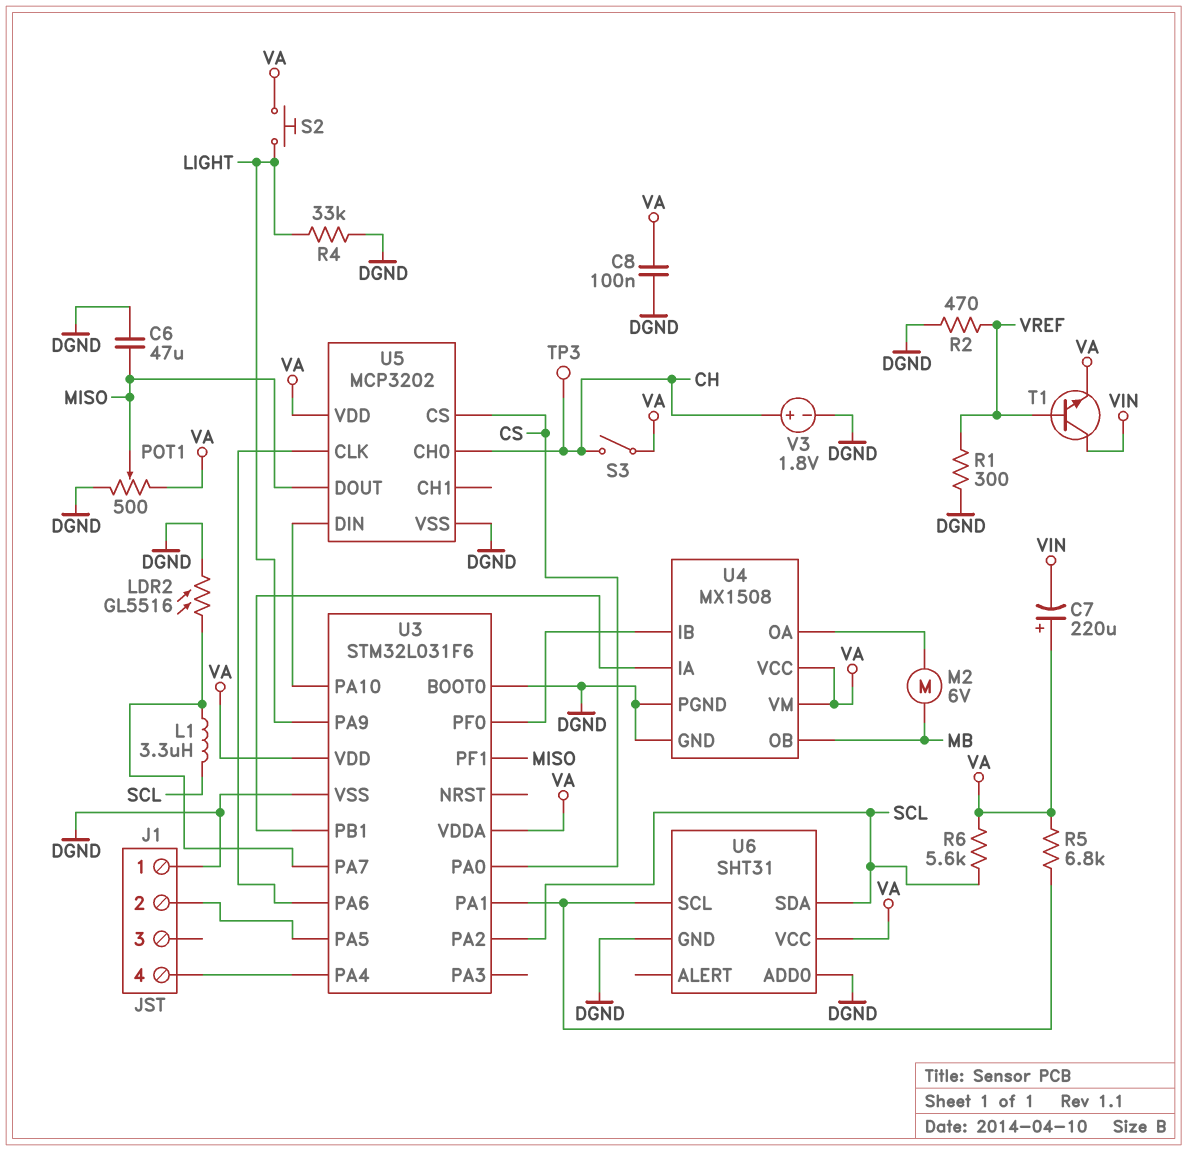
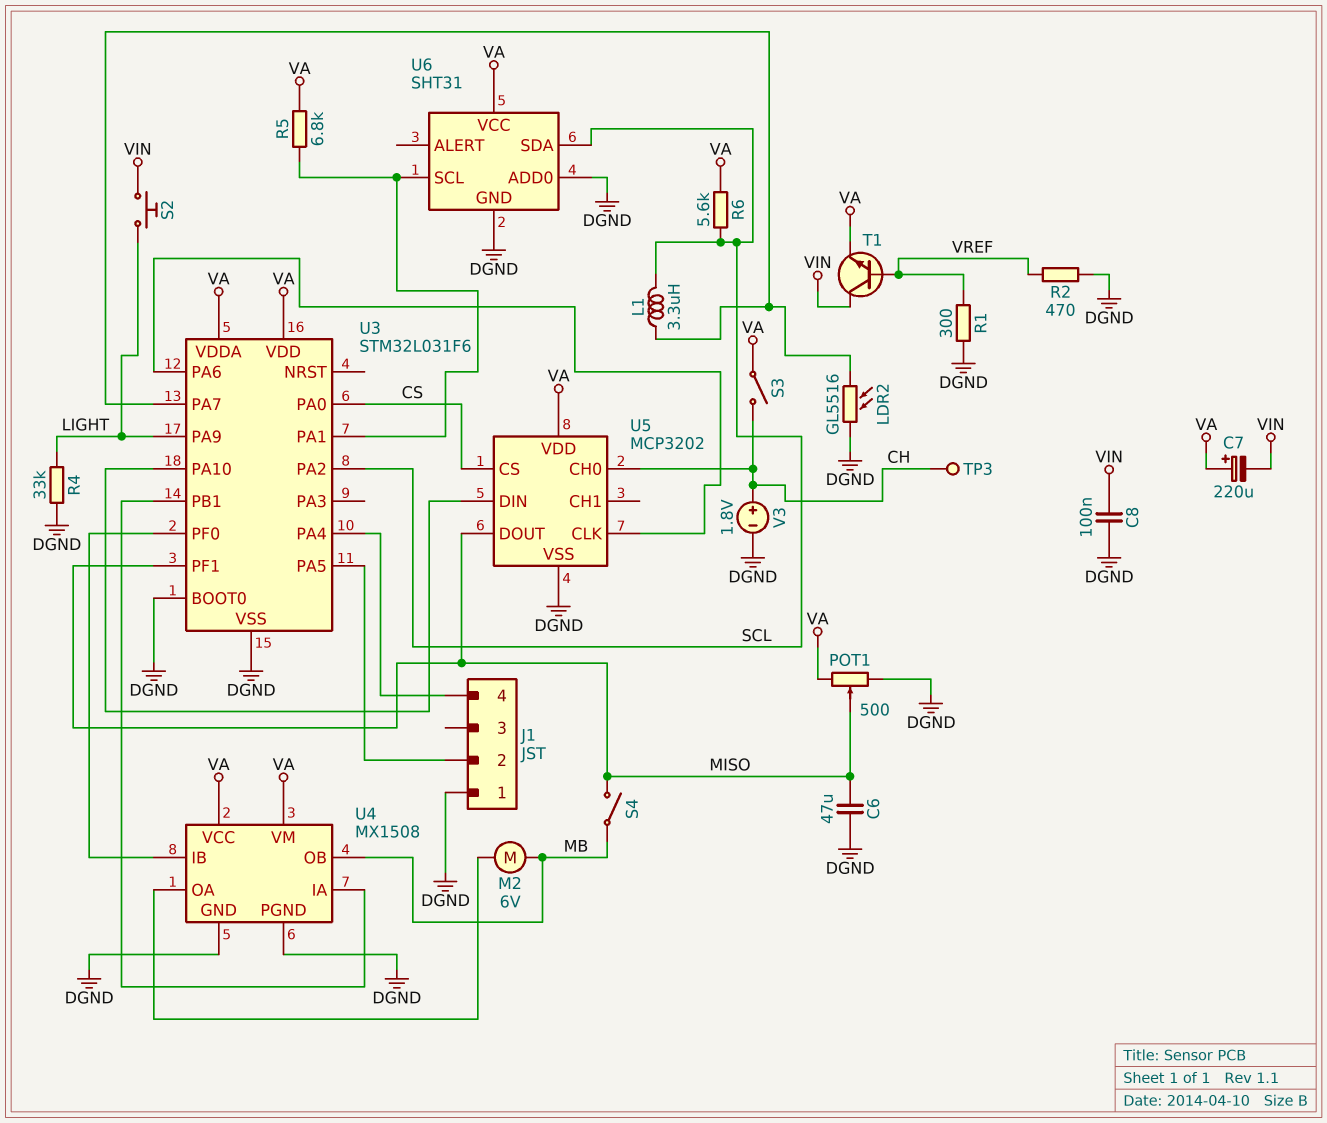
C8: 100nF (DGND, VA) -> 100nF (DGND, VIN)
S2: button (LIGHT, VA) -> button (LIGHT, VIN)
S4: none -> switch (MB, MISO)

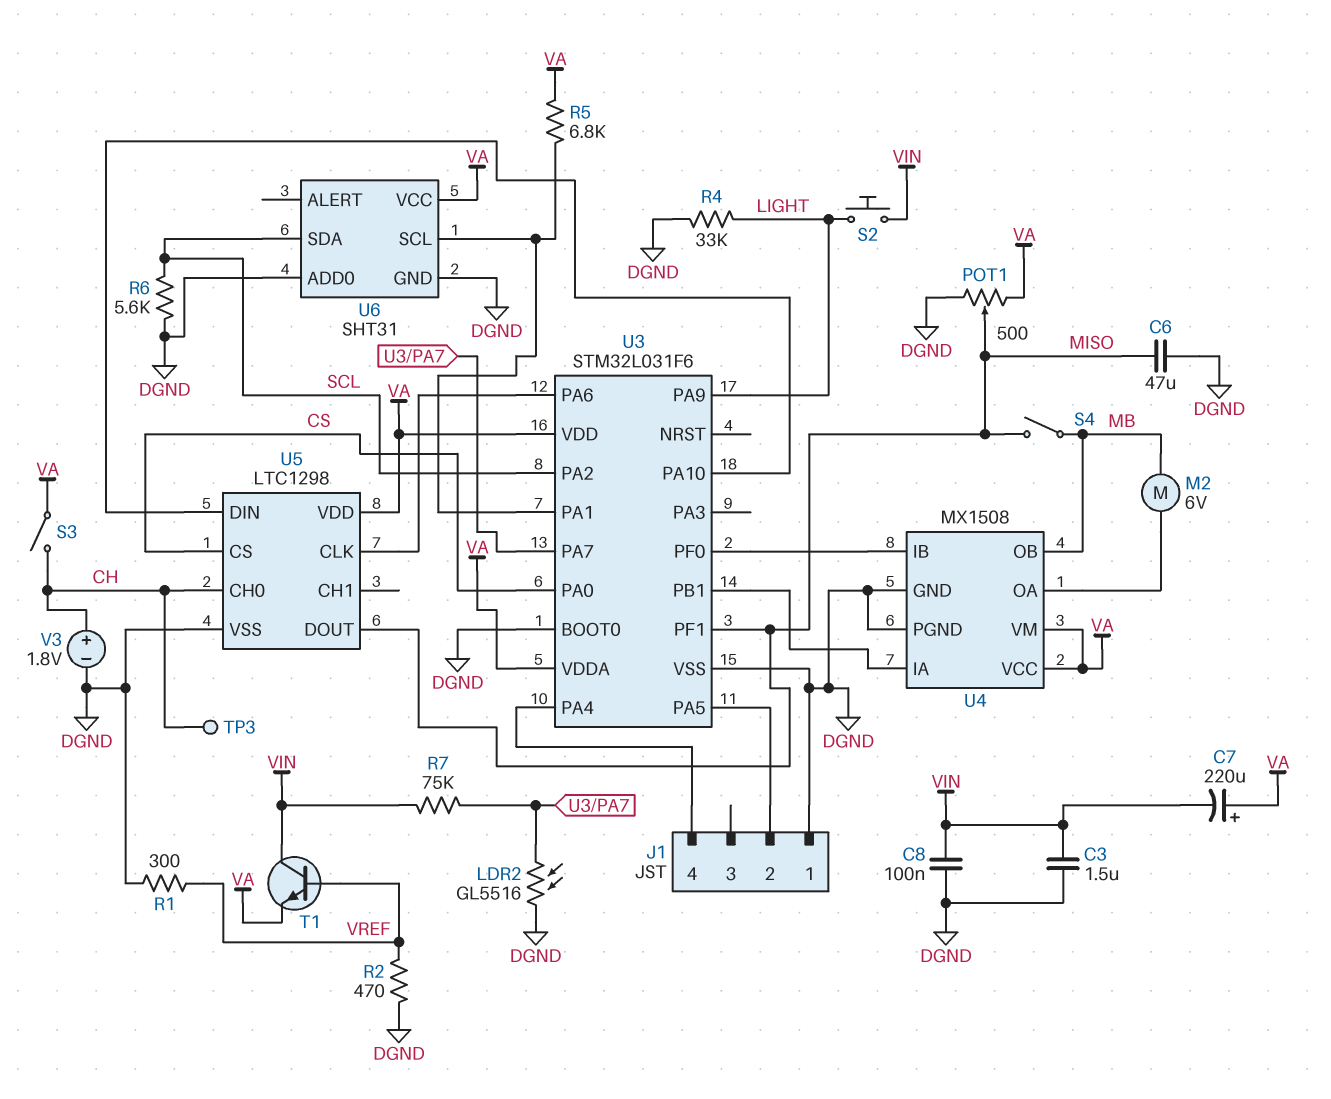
C3: none -> 1.5uF (DGND, VIN)
L1: 3.3uH (SCL, U3/PA7) -> none
R6: 5.6k (SCL, VA) -> 5.6k (DGND, SCL)
R7: none -> 75k (U3/PA7, VIN)
U5: MCP3202 -> LTC1298

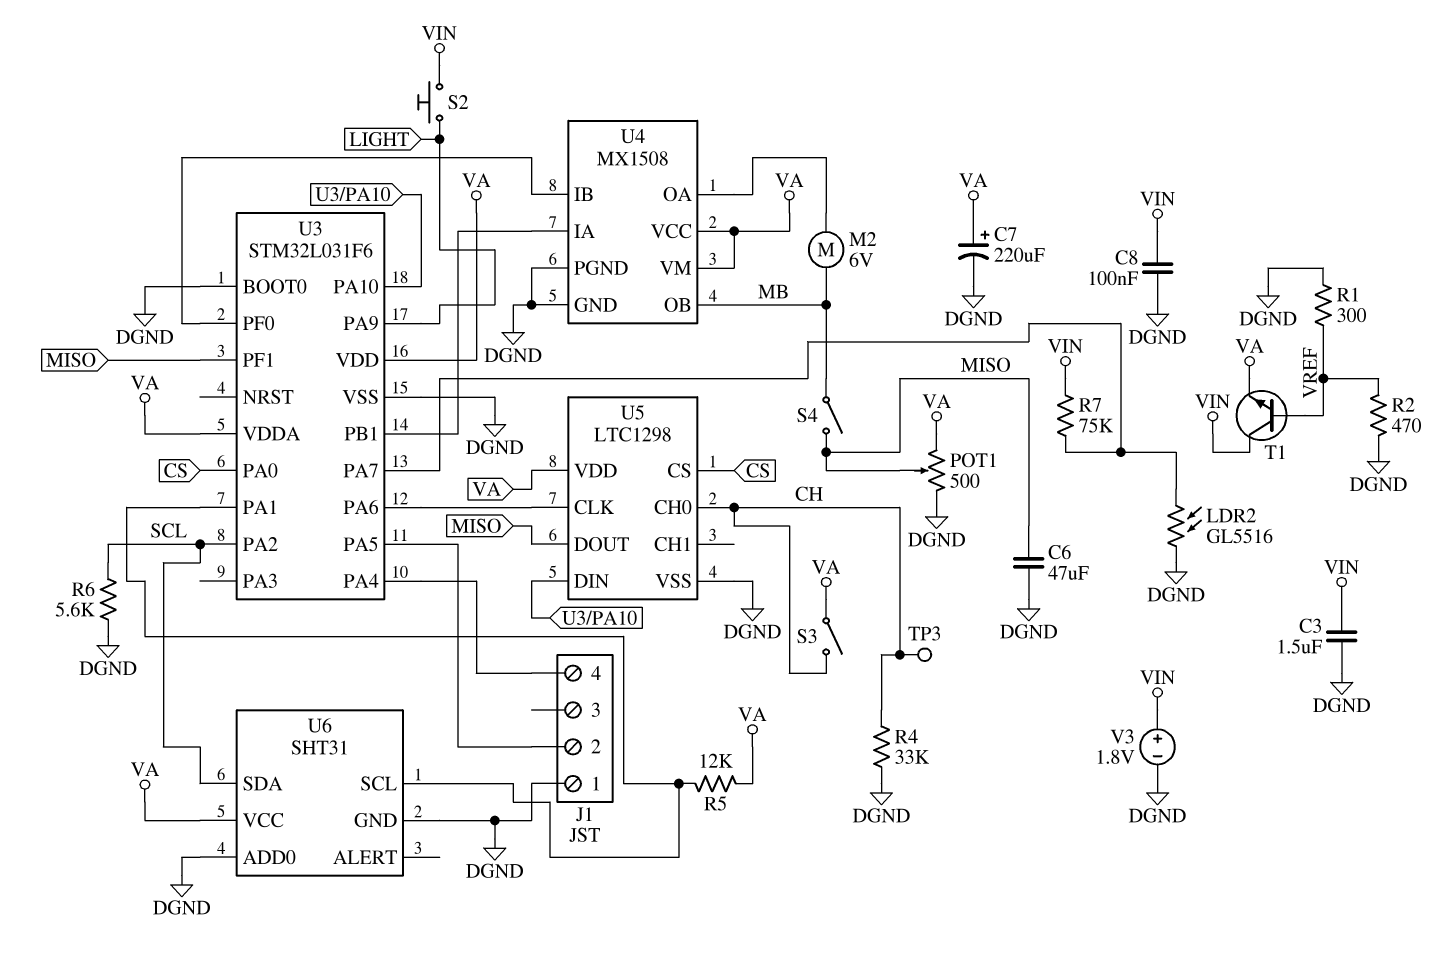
C7: 220uF (plus VA, minus VIN) -> 220uF (plus VA, minus DGND)
R4: 33k (DGND, LIGHT) -> 33k (CH, DGND)
R5: 6.8k (U3/PA1, VA) -> 12k (U3/PA1, VA)
V3: 1.8V (plus CH, minus DGND) -> 1.8V (plus VIN, minus DGND)

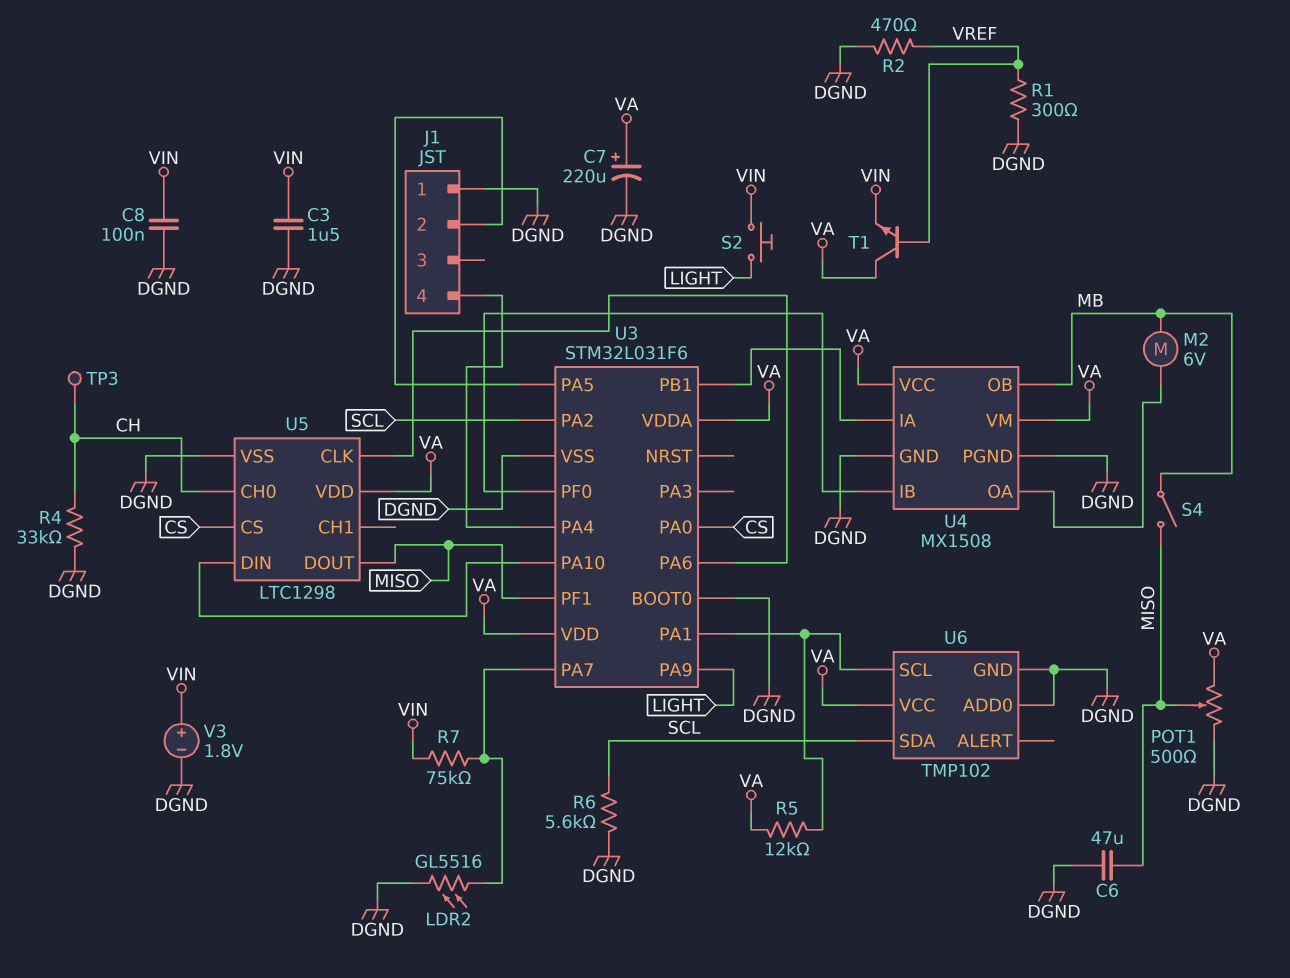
S3: switch (CH, VA) -> none
T1: NPN (B VREF, C VIN, E VA) -> NPN (B VREF, C VA, E VIN)
U6: SHT31 -> TMP102

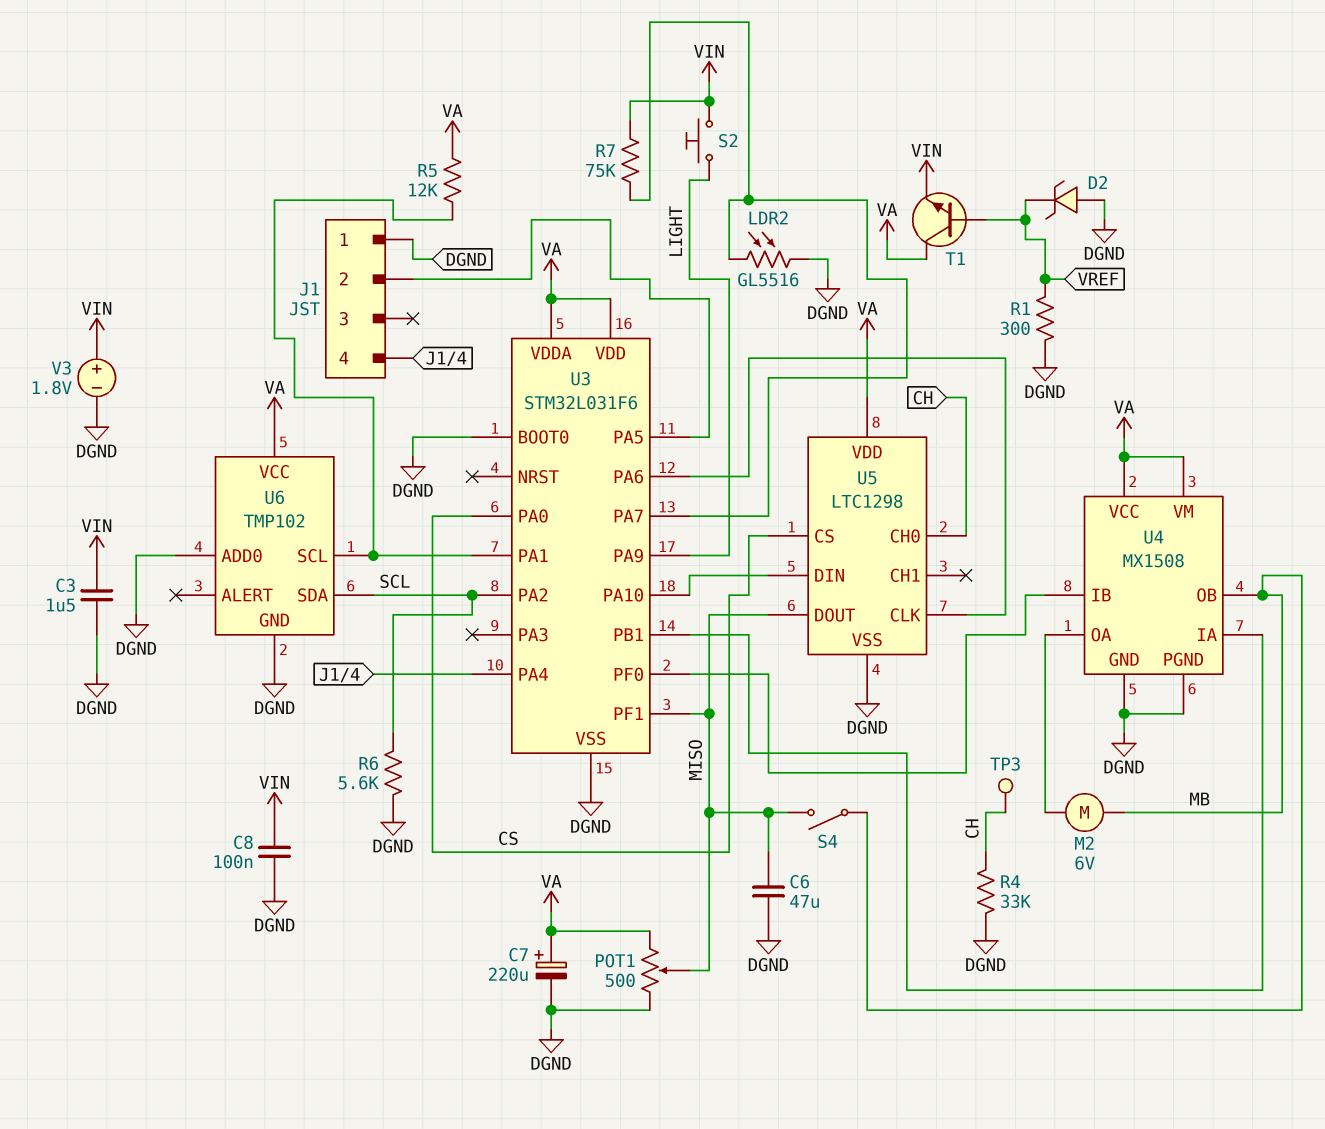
D2: none -> zener (A DGND, K VREF)
R2: 470 (DGND, VREF) -> none

